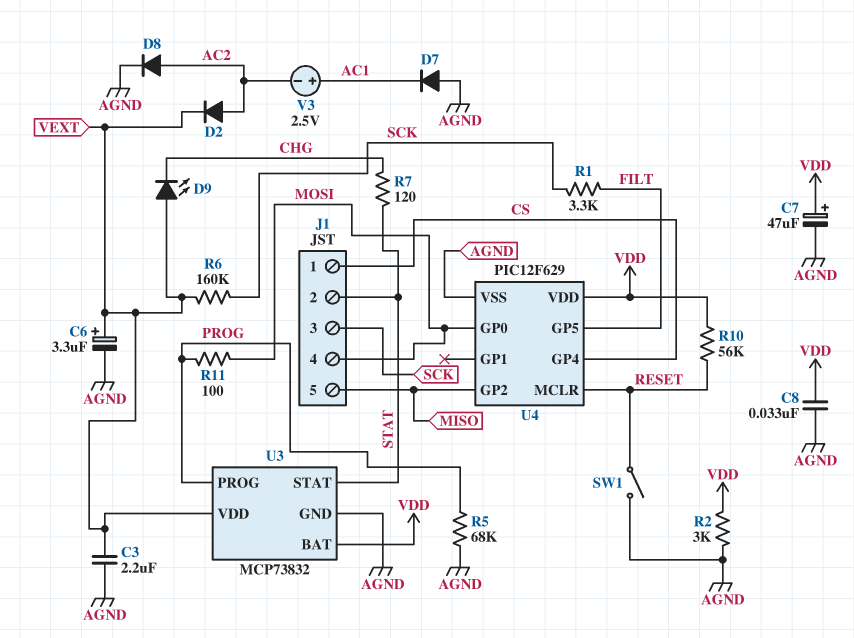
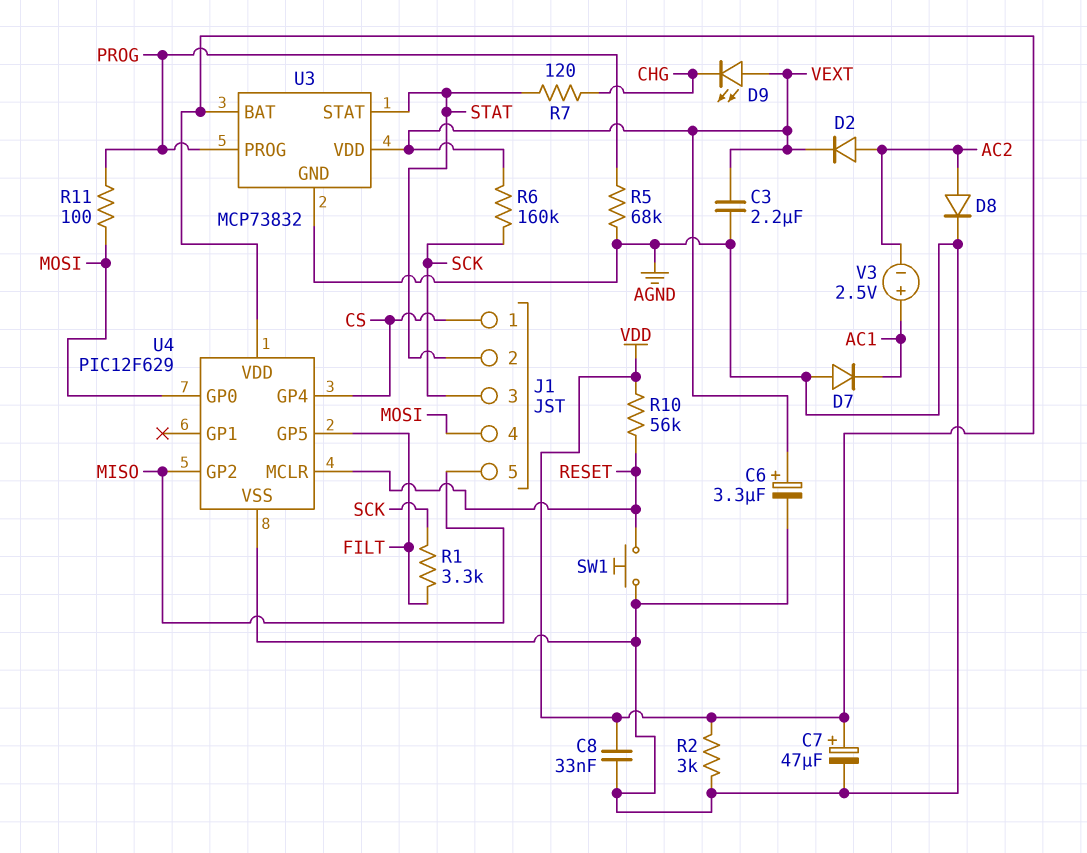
SW1: switch (AGND, RESET) -> button (AGND, RESET)

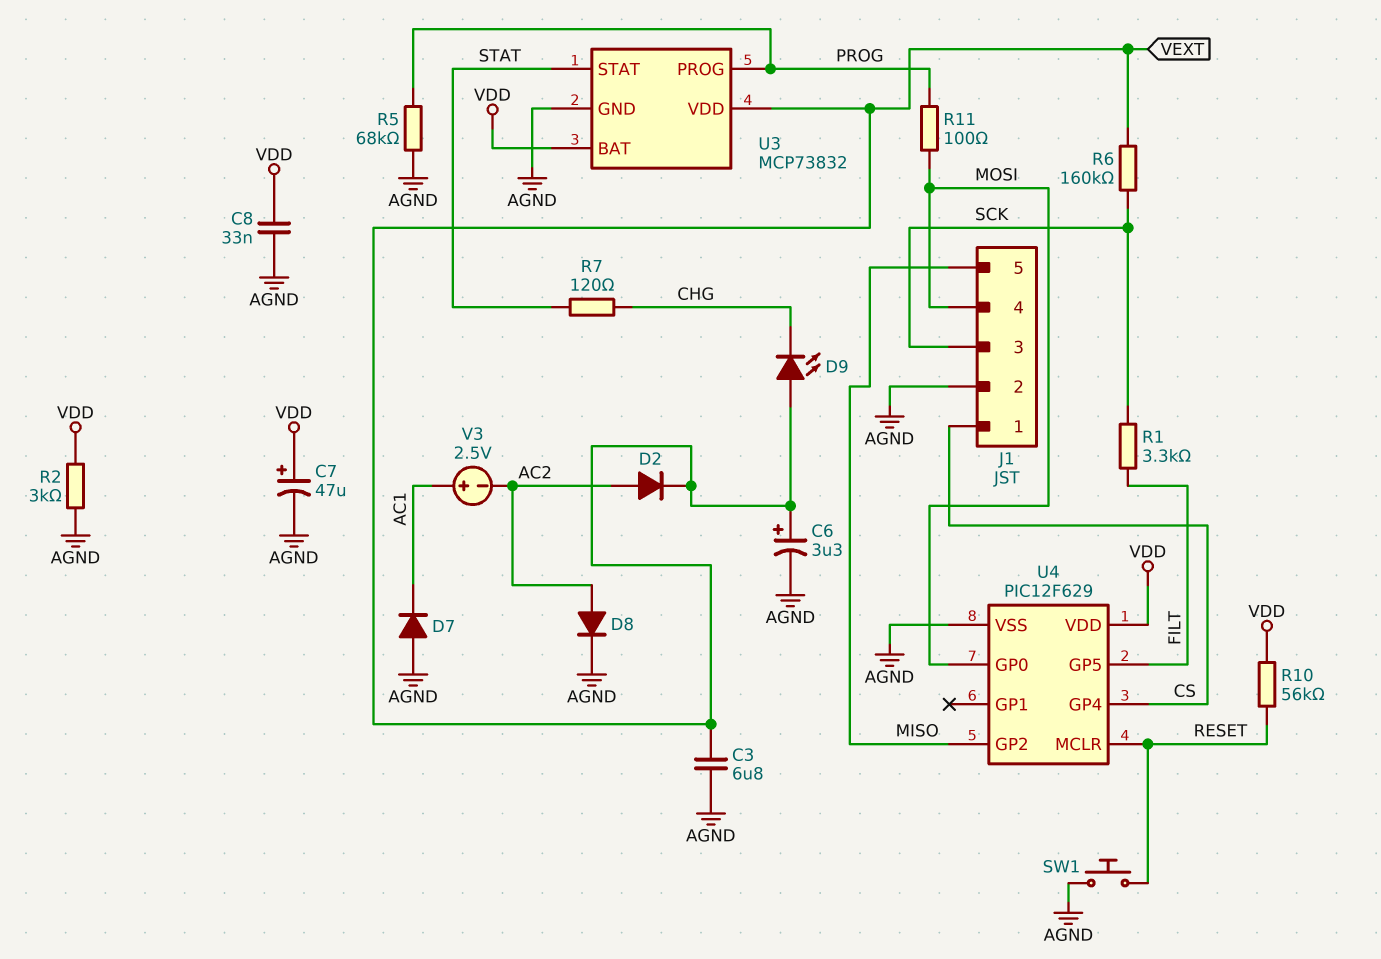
C3: 2.2uF (AGND, VEXT) -> 6.8uF (AGND, VEXT)
J1 pin 2: STAT -> AGND

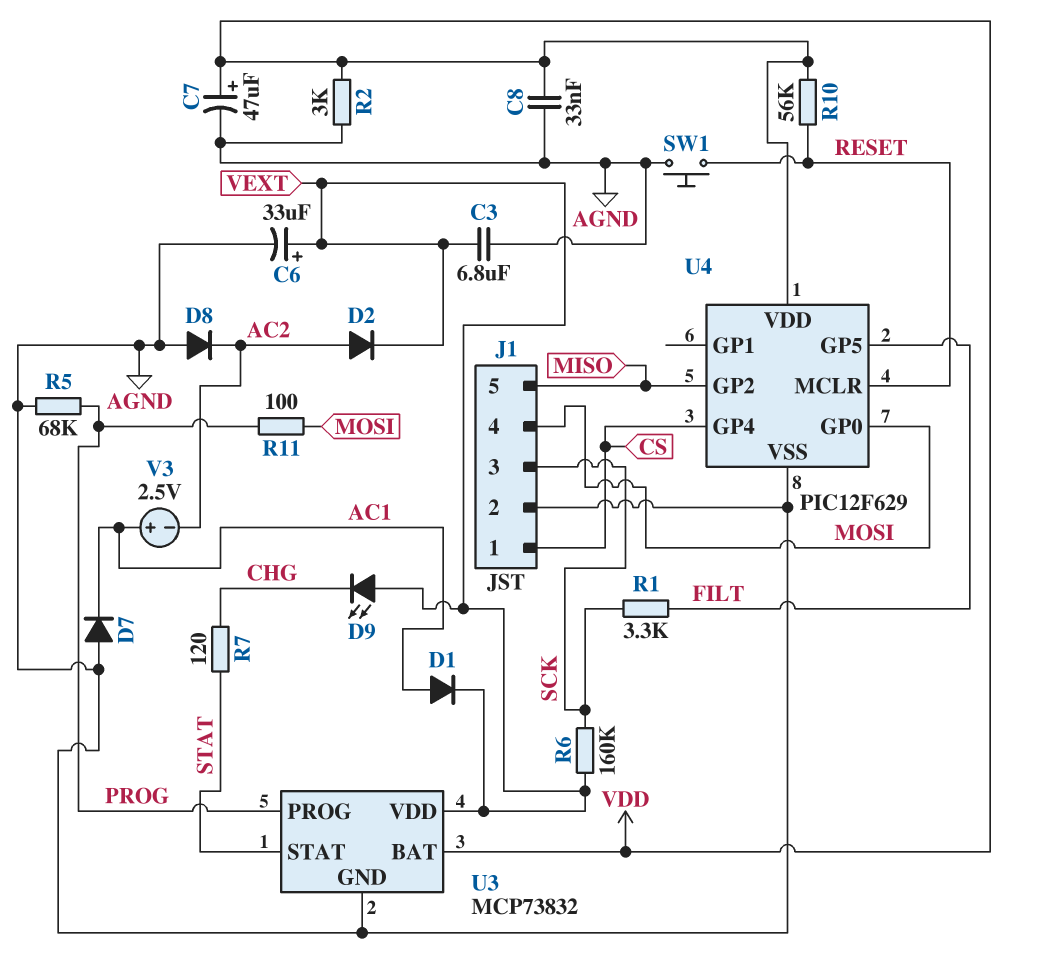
C6: 3.3uF (plus VEXT, minus AGND) -> 33uF (plus VEXT, minus AGND)
D1: none -> diode (A AC1, K VEXT)
D8: diode (A AC2, K AGND) -> diode (A AGND, K AC2)

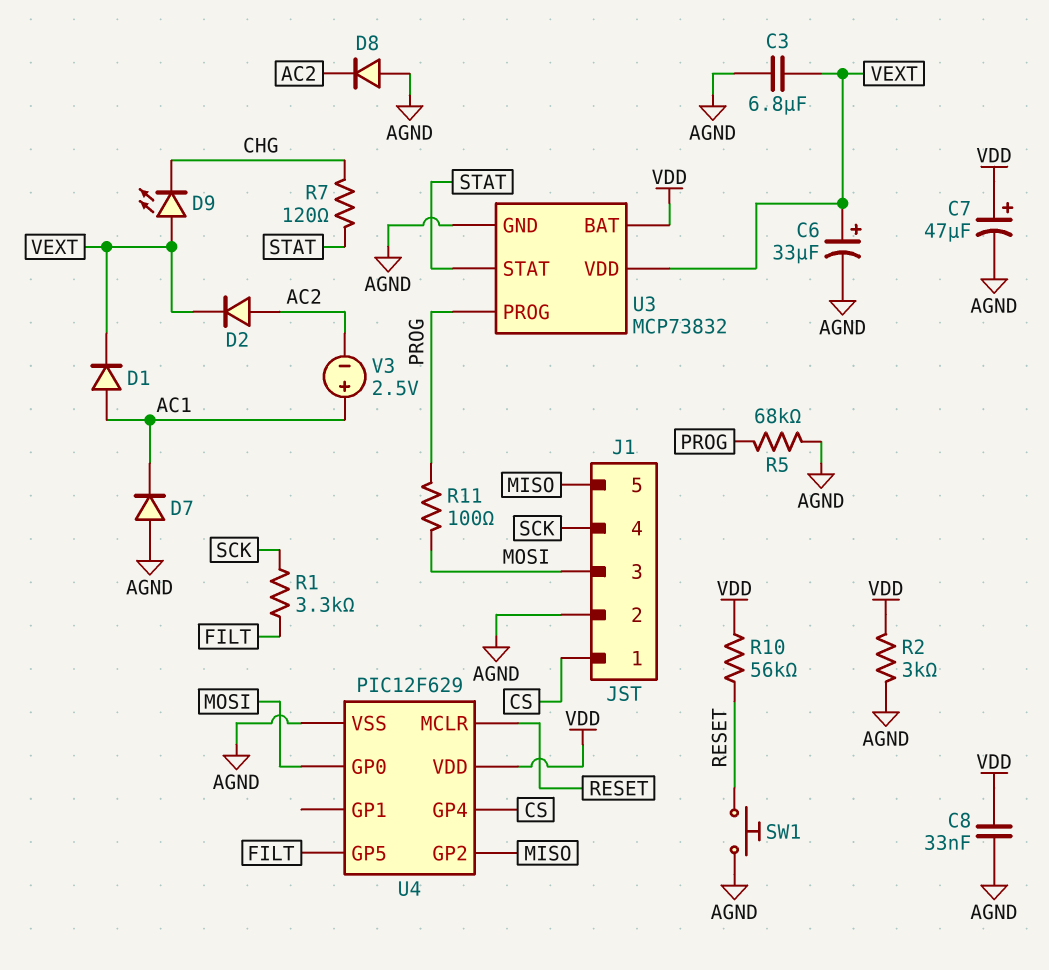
J1 pin 3: SCK -> MOSI
J1 pin 4: MOSI -> SCK
R6: 160k (SCK, VEXT) -> none

